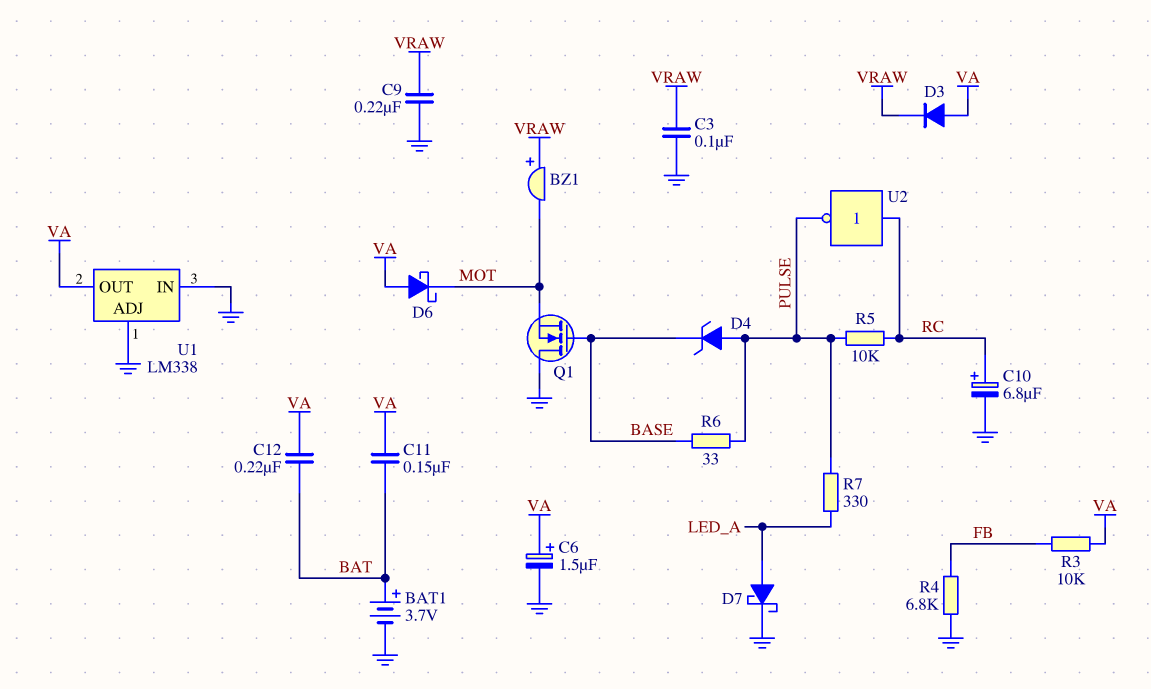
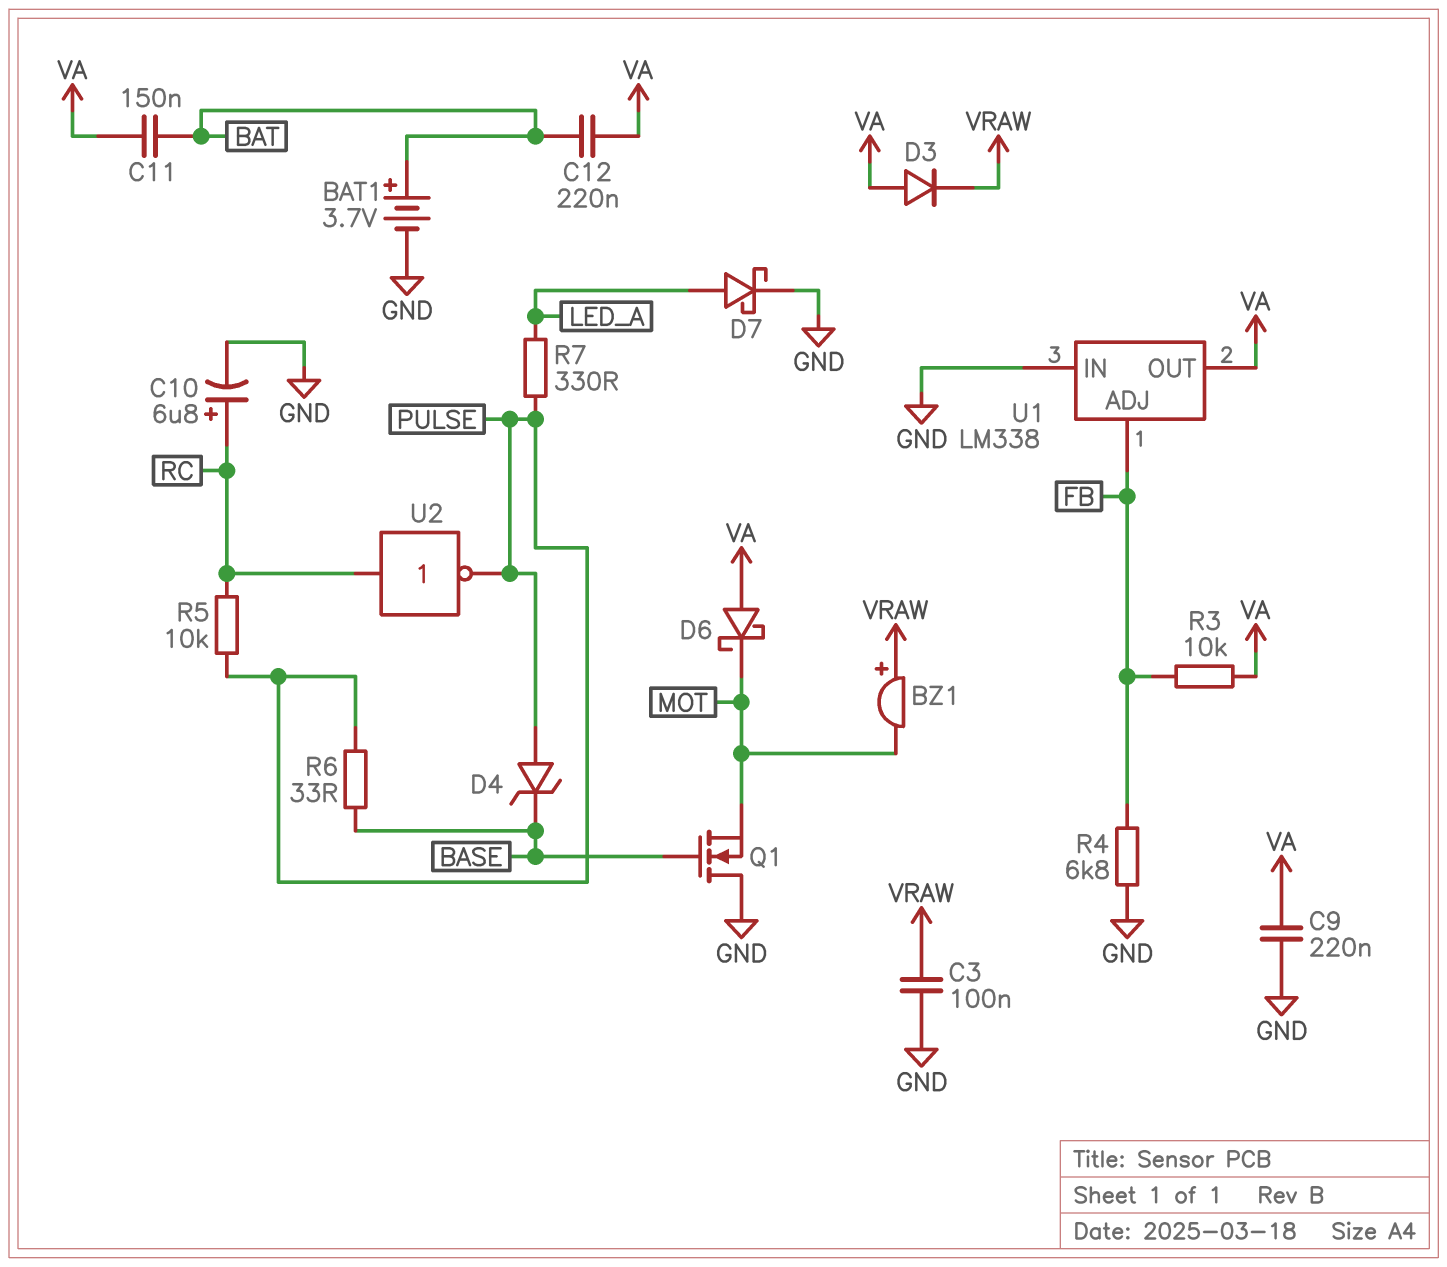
C6: 1.5uF (plus VA, minus GND) -> none
C9: 220nF (GND, VRAW) -> 220nF (GND, VA)
U1 pin ADJ: GND -> FB

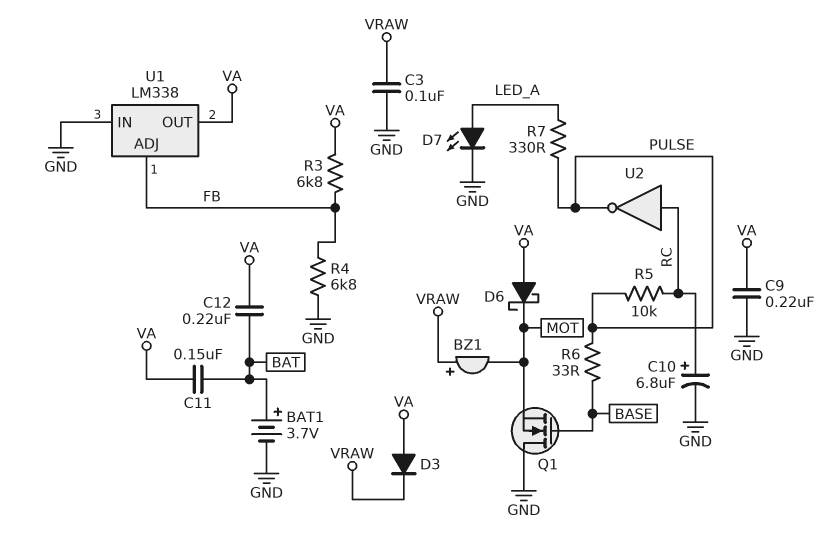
D4: zener (A PULSE, K BASE) -> none
D7: schottky (A LED_A, K GND) -> LED (A LED_A, K GND)
R3: 10k (FB, VA) -> 6.8k (FB, VA)

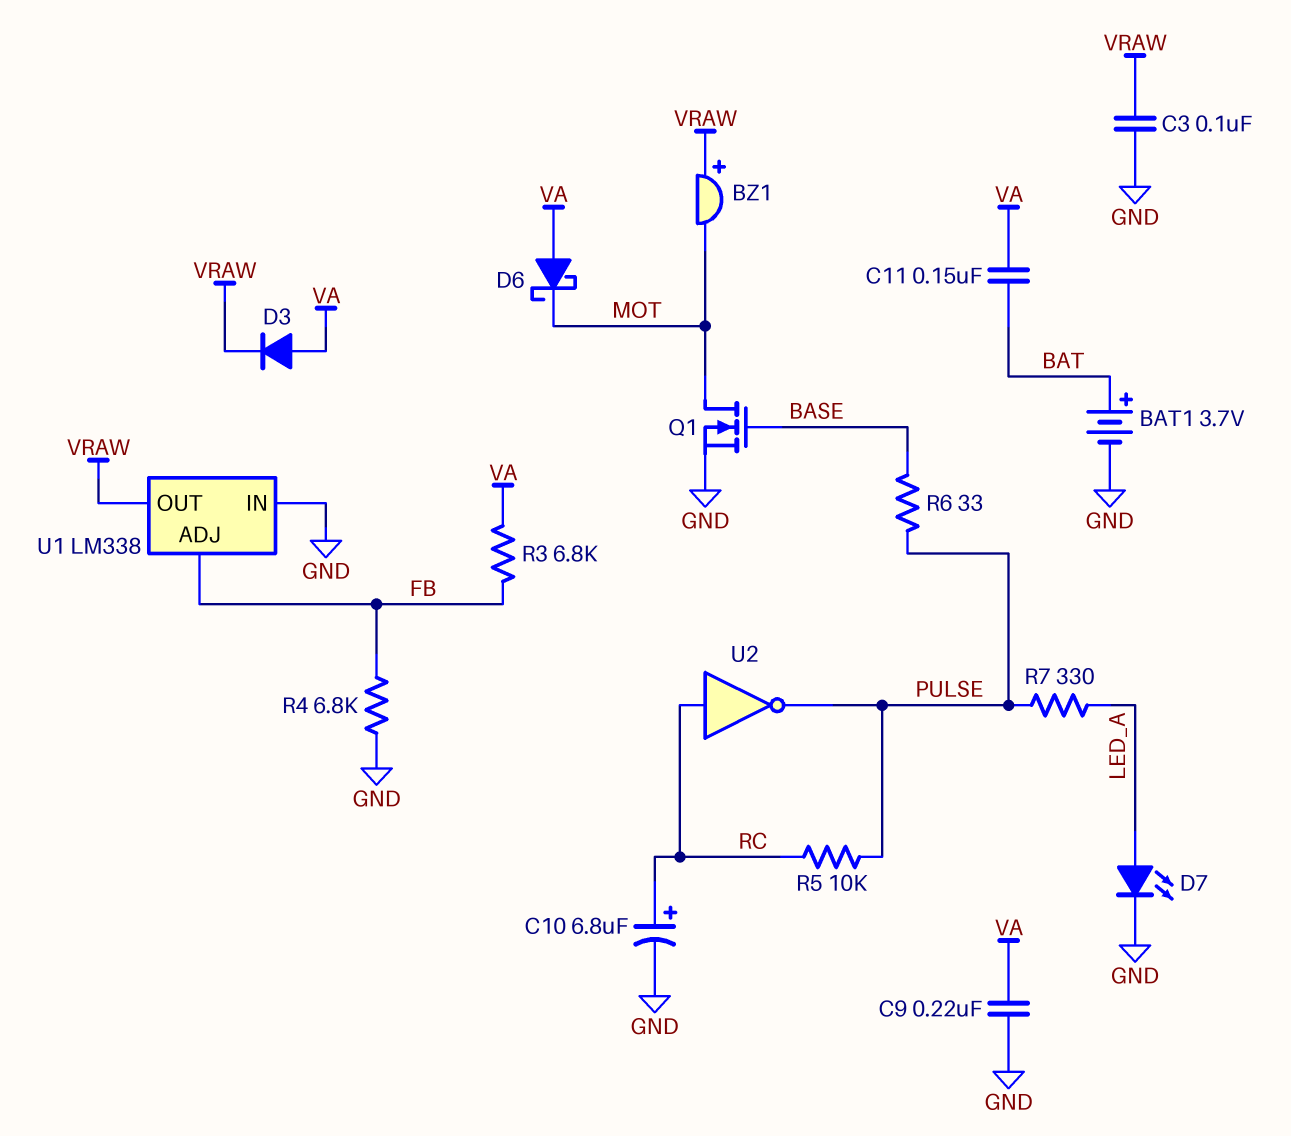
C12: 220nF (BAT, VA) -> none
Q1: NMOS (G BASE, D GND, S MOT) -> NMOS (G BASE, D MOT, S GND)
U1 pin OUT: VA -> VRAW

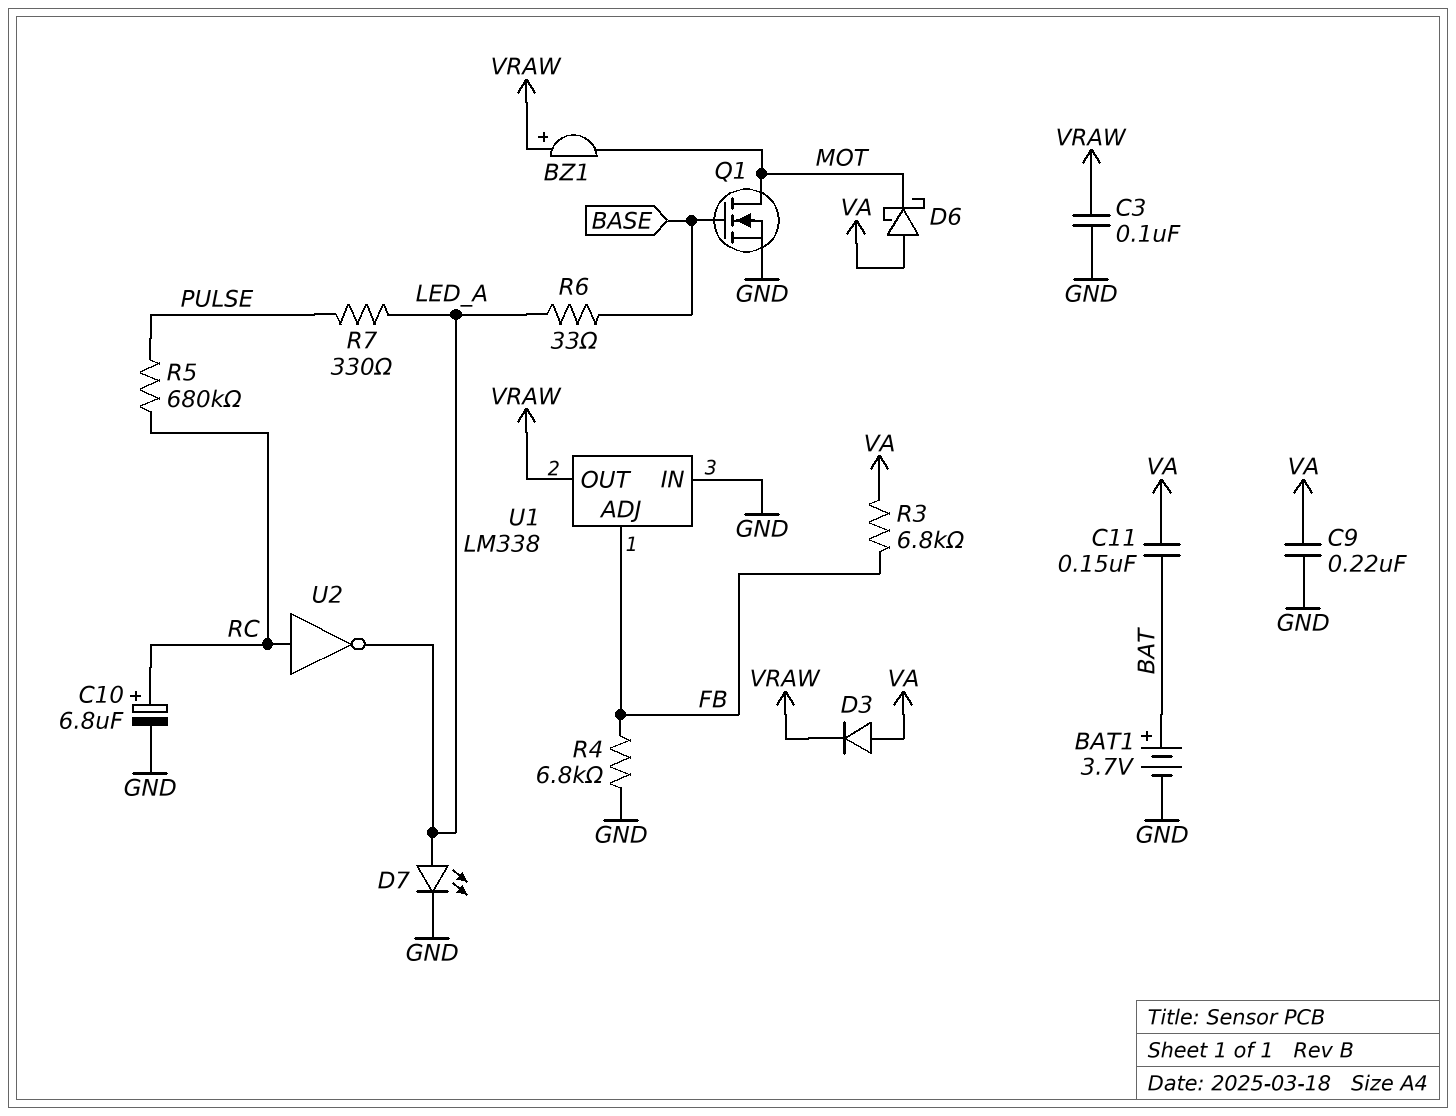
R5: 10k (PULSE, RC) -> 680k (PULSE, RC)
R6: 33 (BASE, PULSE) -> 33 (BASE, LED_A)
U2: NOT (in RC, out PULSE) -> NOT (in RC, out LED_A)

